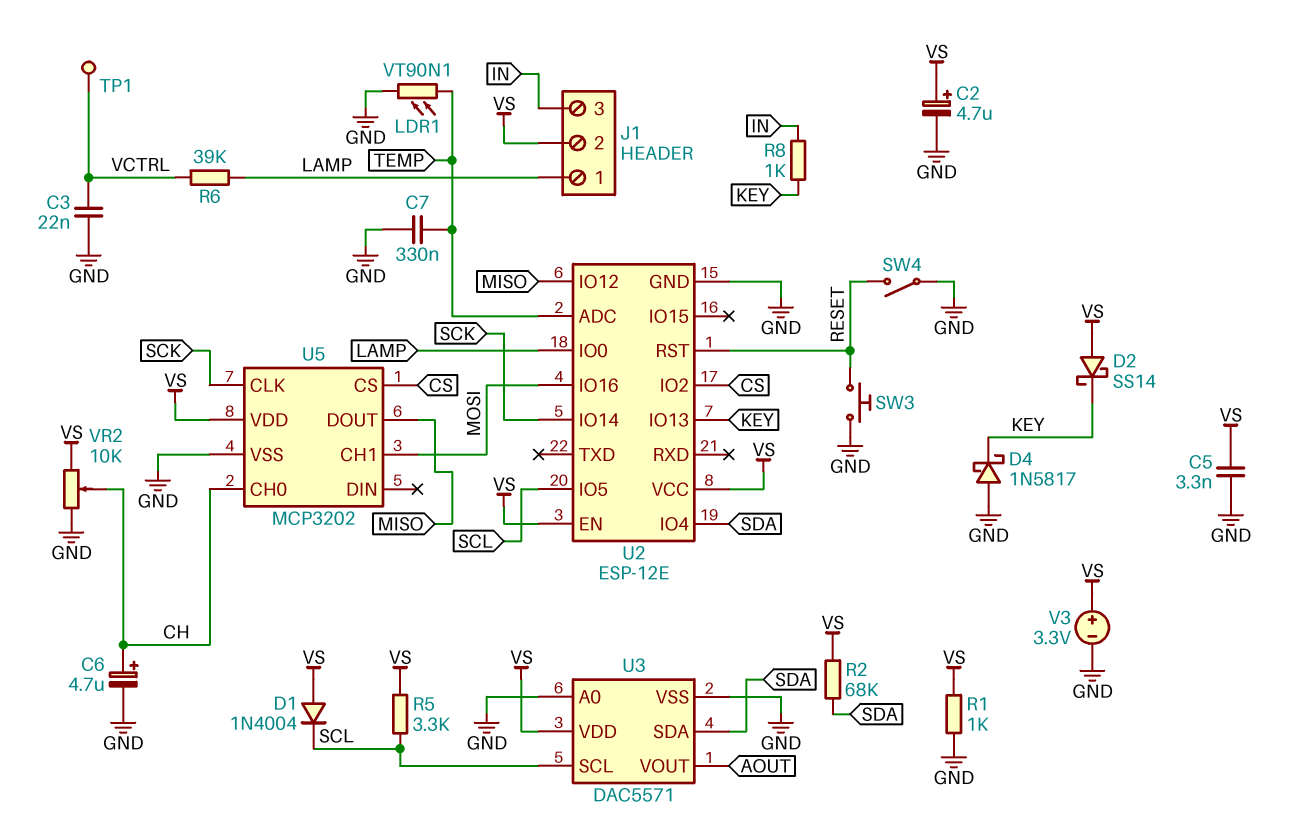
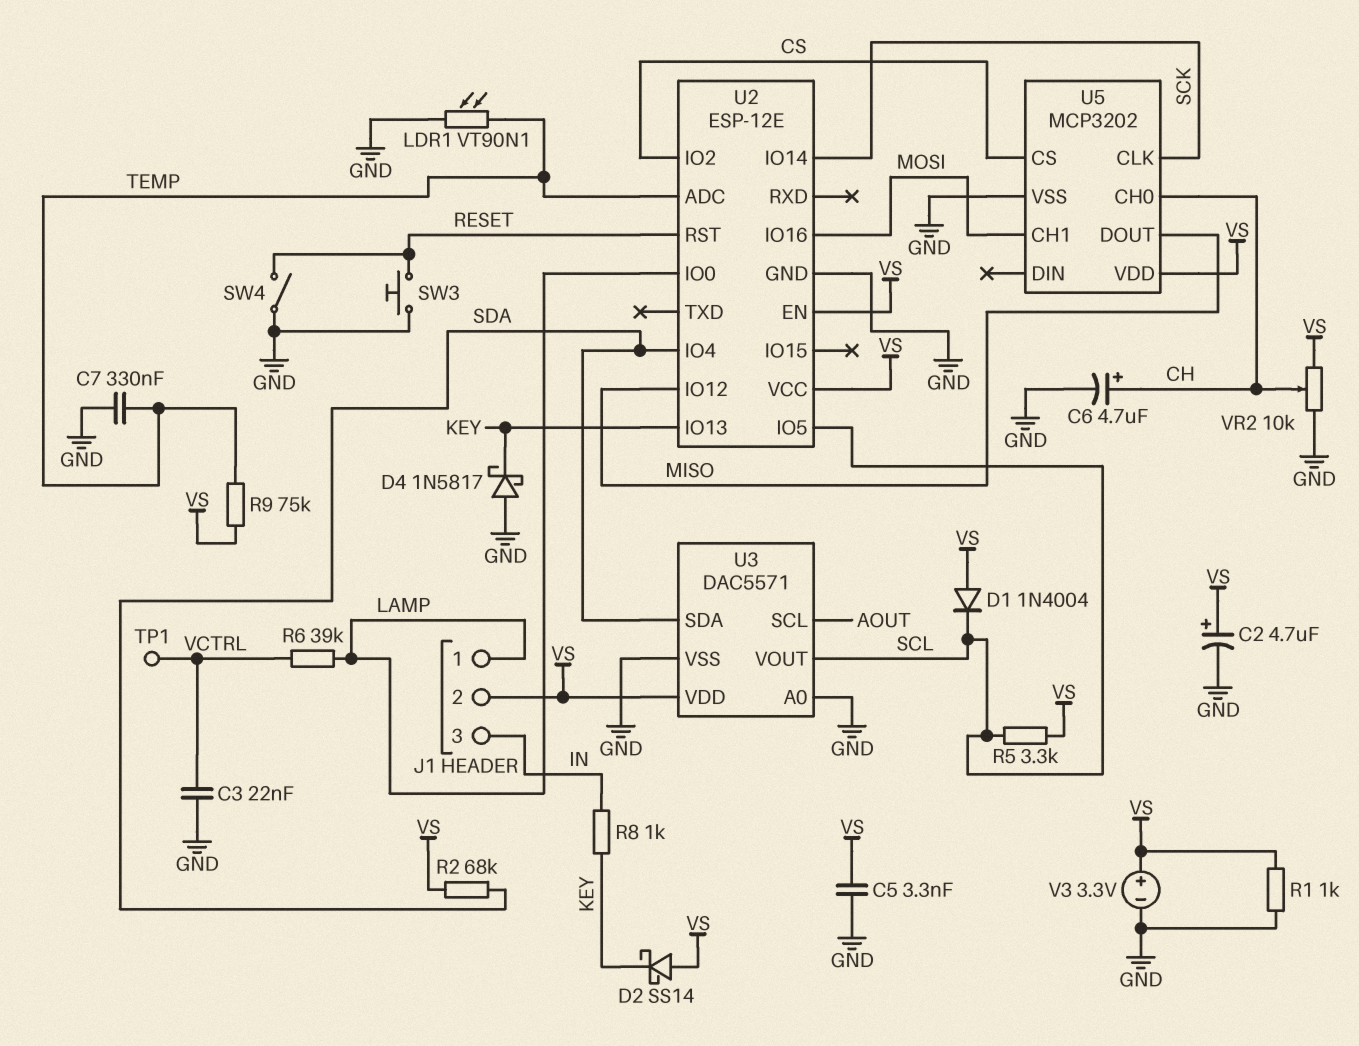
R9: none -> 75k (TEMP, VS)
U3 pin SCL: SCL -> AOUT
U3 pin VOUT: AOUT -> SCL

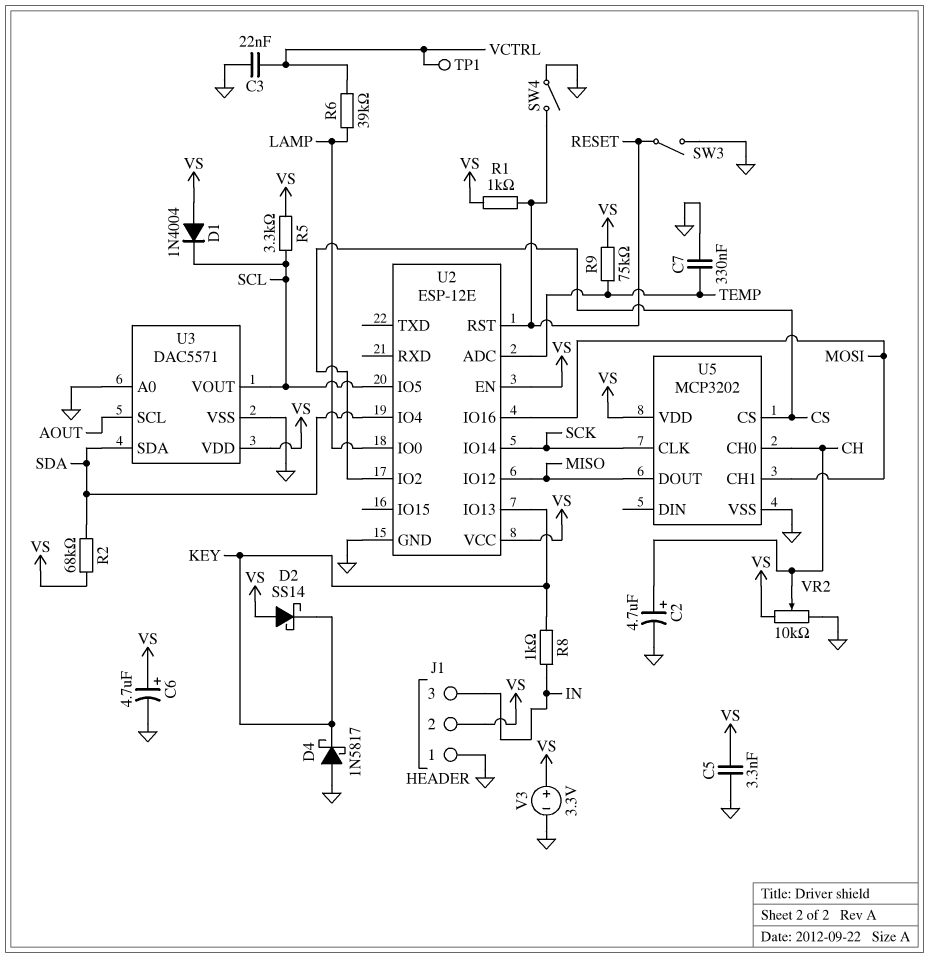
C2: 4.7uF (plus VS, minus GND) -> 4.7uF (plus CH, minus GND)
C6: 4.7uF (plus CH, minus GND) -> 4.7uF (plus VS, minus GND)
J1 pin 1: LAMP -> GND
LDR1: VT90N1 (GND, TEMP) -> none
R1: 1k (GND, VS) -> 1k (RESET, VS)
SW3: button (GND, RESET) -> switch (GND, RESET)

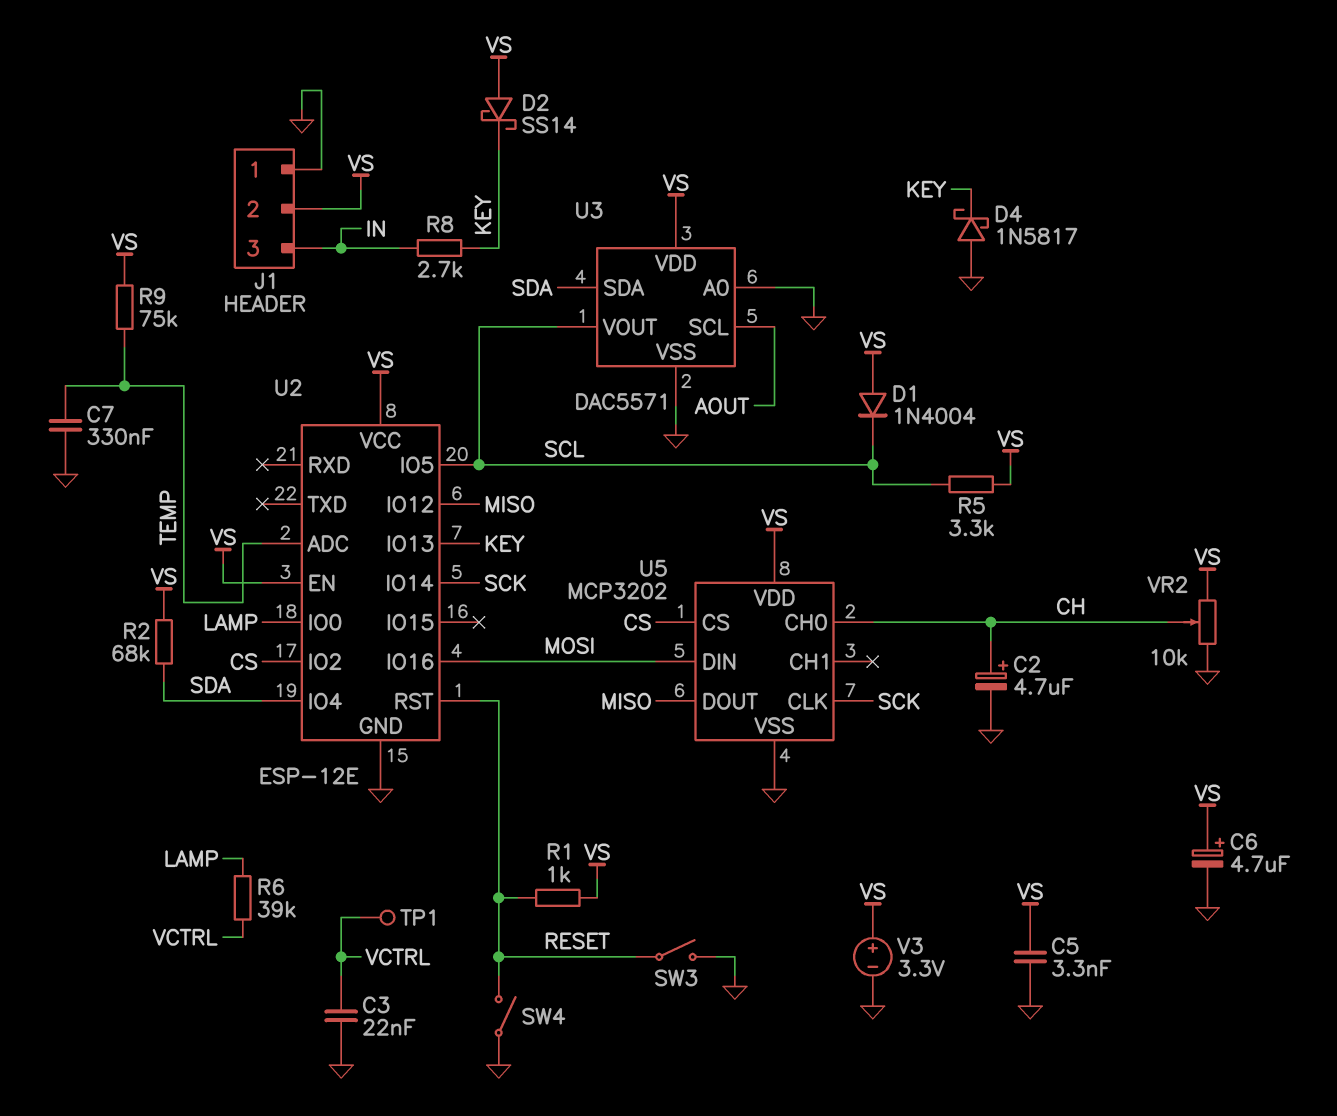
R8: 1k (IN, KEY) -> 2.7k (IN, KEY)
U5 pin CH1: MOSI -> none
U5 pin DIN: none -> MOSI

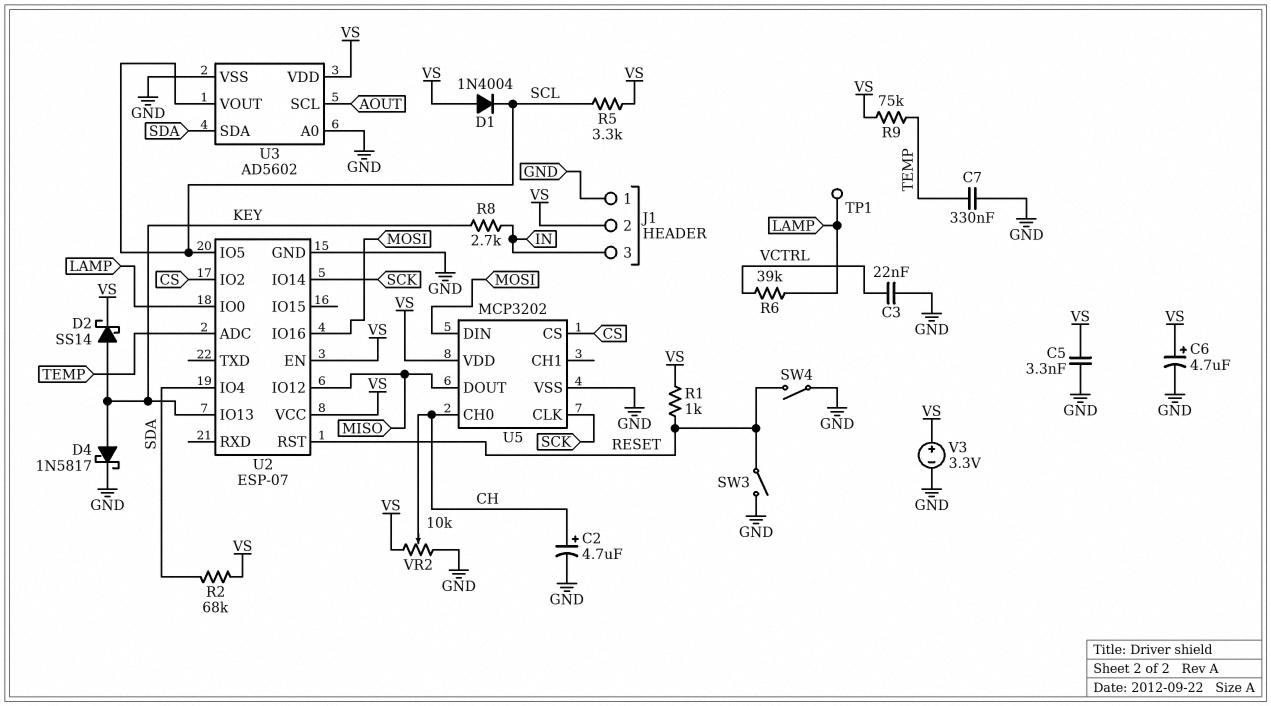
D2: schottky SS14 (A VS, K KEY) -> schottky SS14 (A KEY, K VS)
D4: schottky 1N5817 (A GND, K KEY) -> schottky 1N5817 (A KEY, K GND)
TP1: test point (VCTRL) -> test point (LAMP)
U2: ESP-12E -> ESP-07
U3: DAC5571 -> AD5602

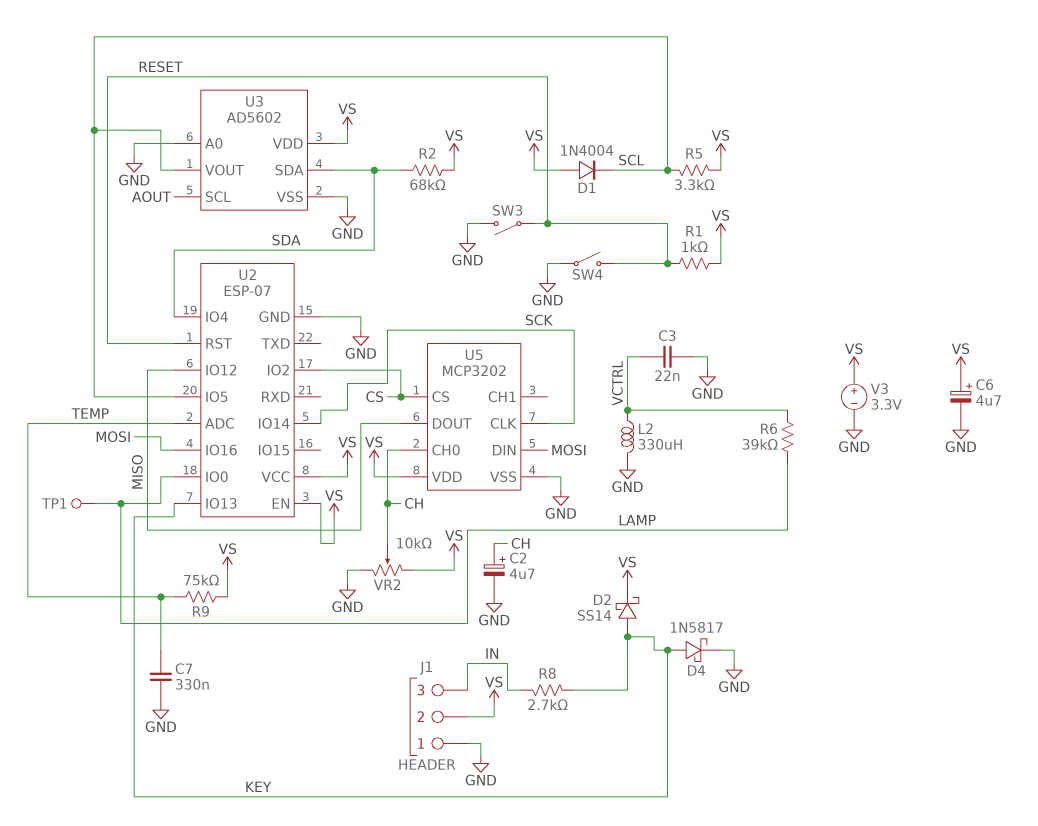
C5: 3.3nF (GND, VS) -> none
L2: none -> 330uH (GND, VCTRL)

